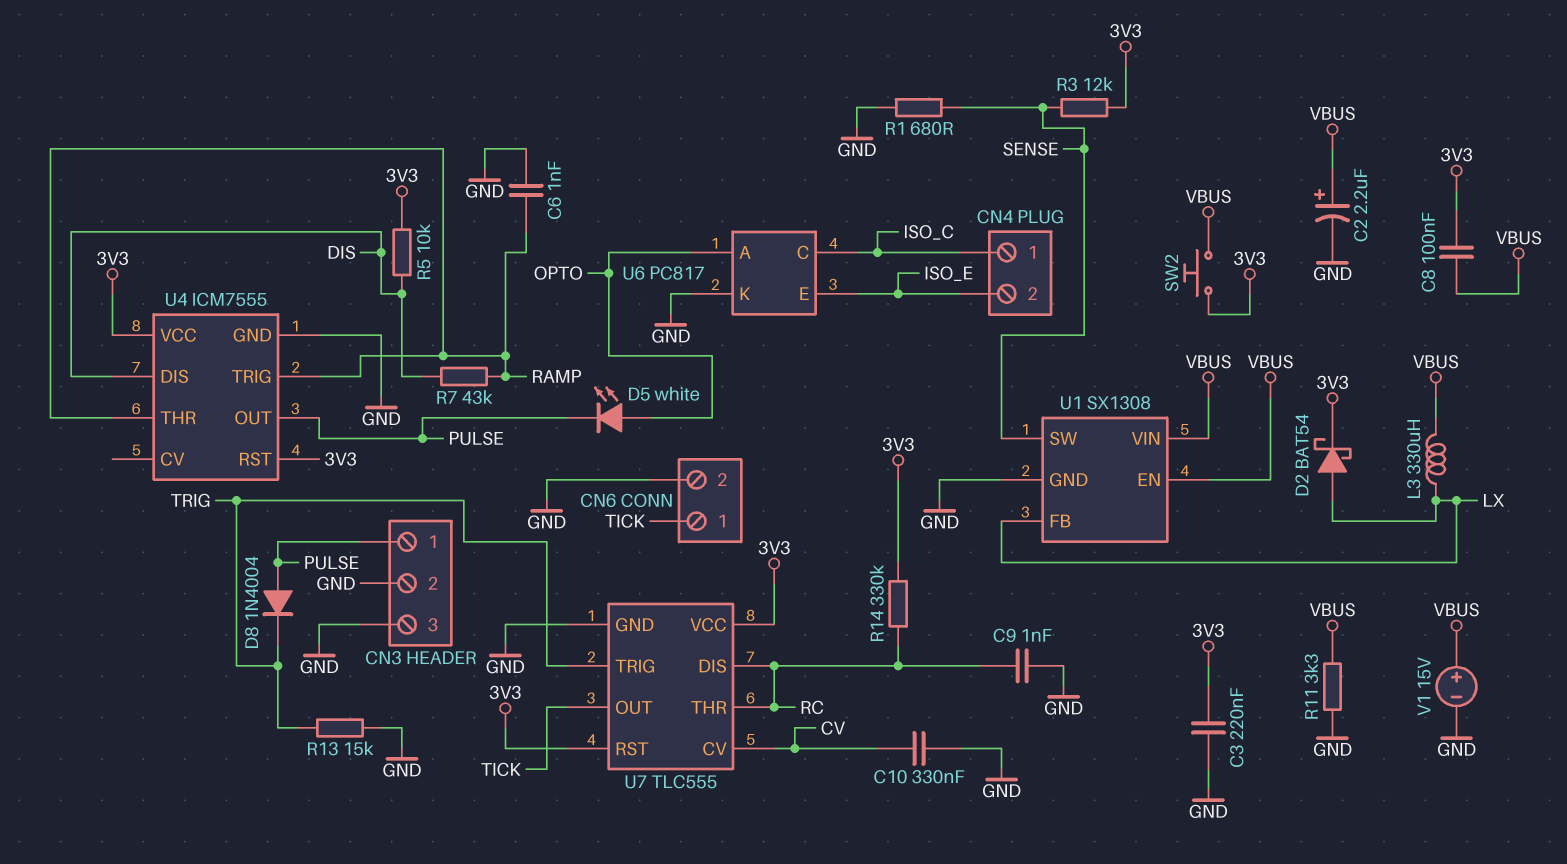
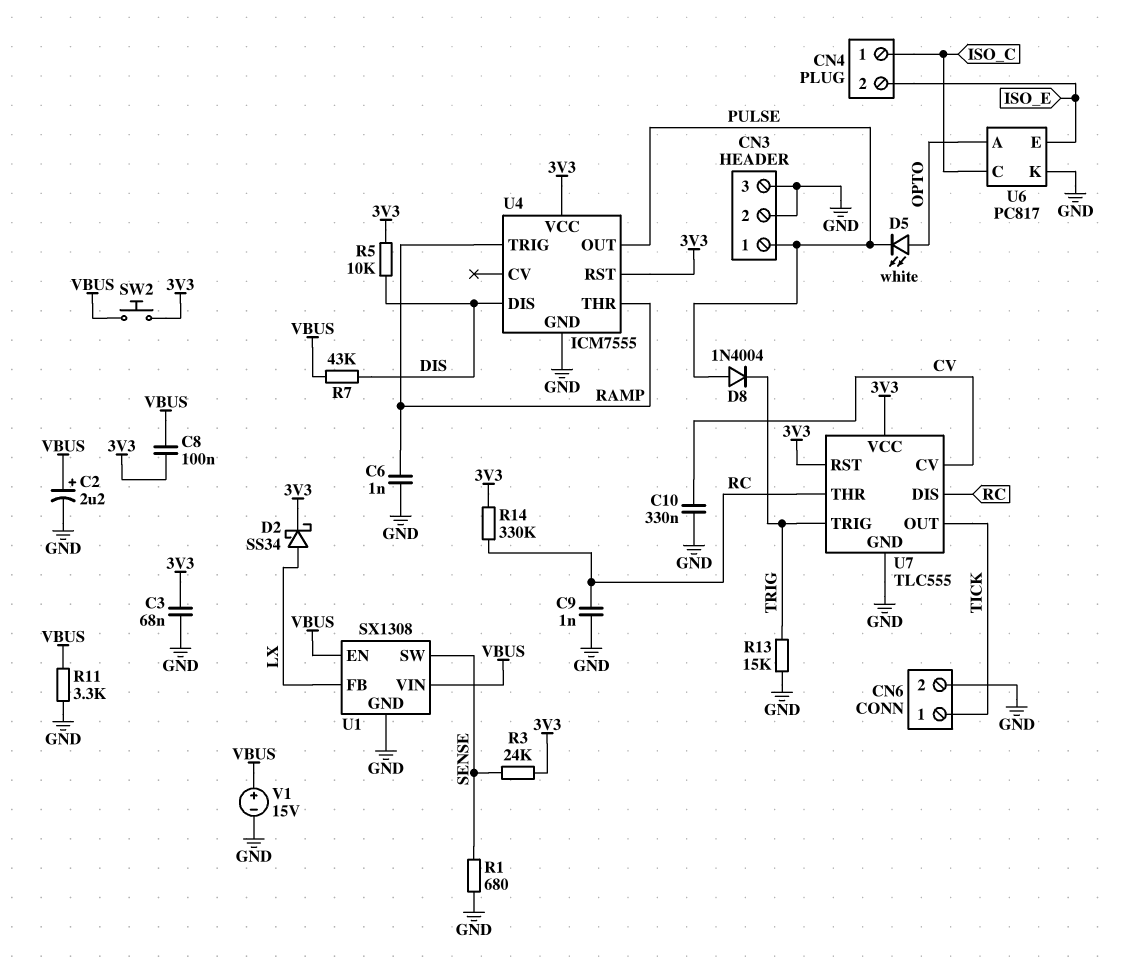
C3: 220nF (3V3, GND) -> 68nF (3V3, GND)
D2: schottky BAT54 (A LX, K 3V3) -> schottky SS34 (A LX, K 3V3)
L3: 330uH (LX, VBUS) -> none
R3: 12k (3V3, SENSE) -> 24k (3V3, SENSE)
R7: 43k (DIS, RAMP) -> 43k (DIS, VBUS)

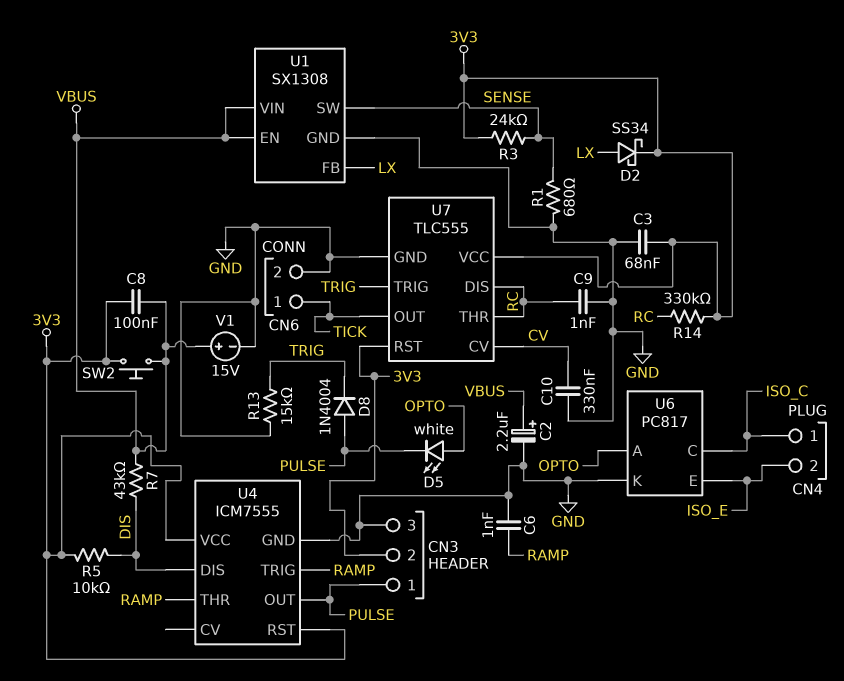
CN3 pin 2: GND -> 3V3
R11: 3.3k (GND, VBUS) -> none

